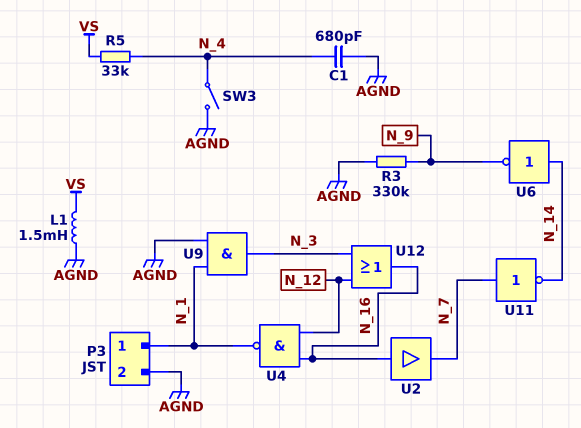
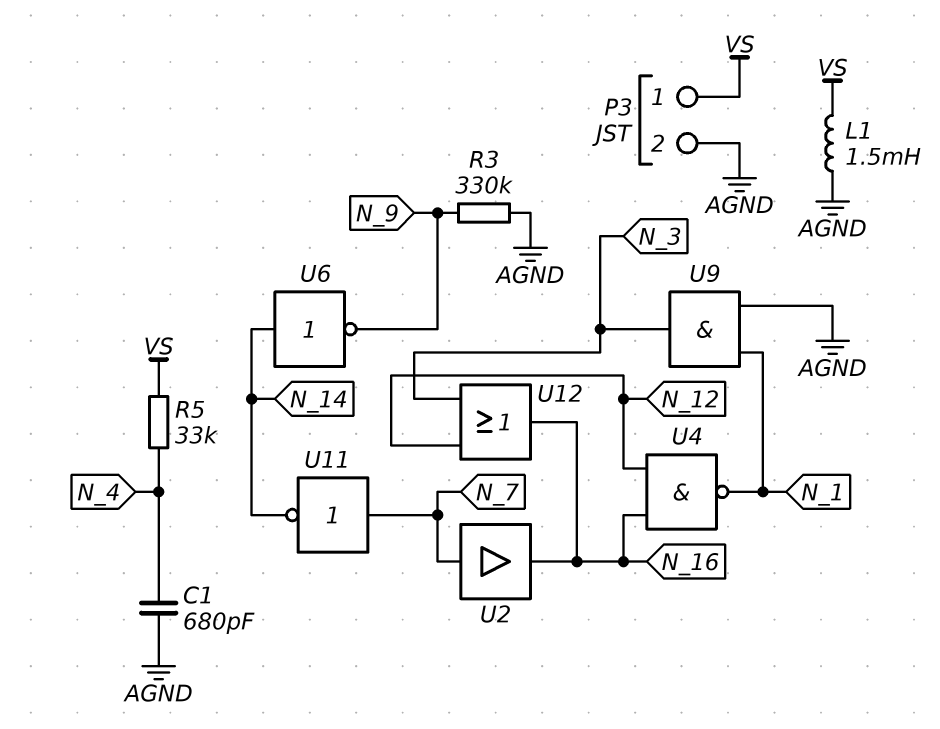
P3 pin 1: N_1 -> VS
SW3: switch (AGND, N_4) -> none
U2: buffer (in N_16, out N_7) -> buffer (in N_7, out N_16)

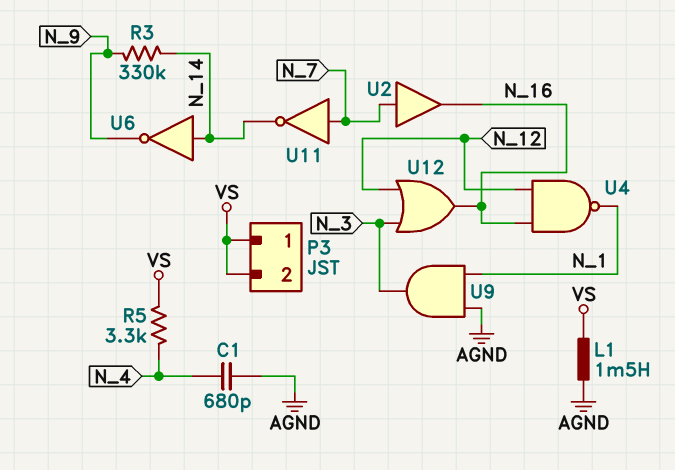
P3 pin 2: AGND -> VS
R3: 330k (AGND, N_9) -> 330k (N_9, N_14)
R5: 33k (N_4, VS) -> 3.3k (N_4, VS)

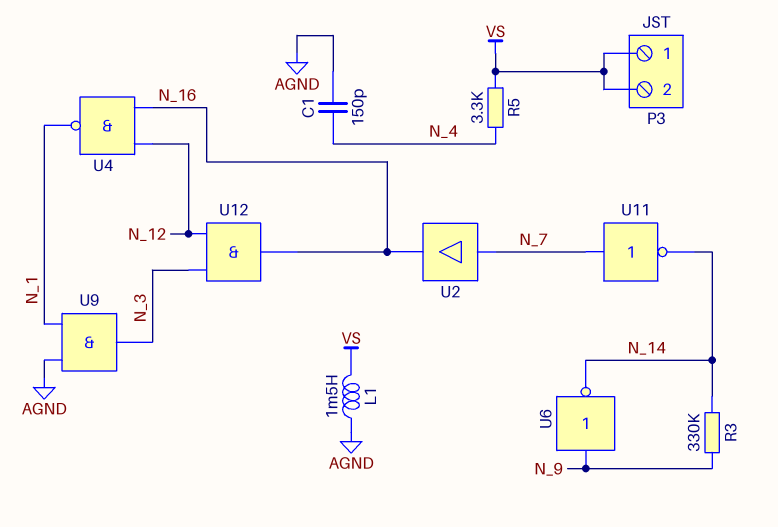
C1: 680pF (AGND, N_4) -> 150pF (AGND, N_4)
U6: NOT (in N_14, out N_9) -> NOT (in N_9, out N_14)
U12: OR (in N_3, in N_12, out N_16) -> AND (in N_3, in N_12, out N_16)

